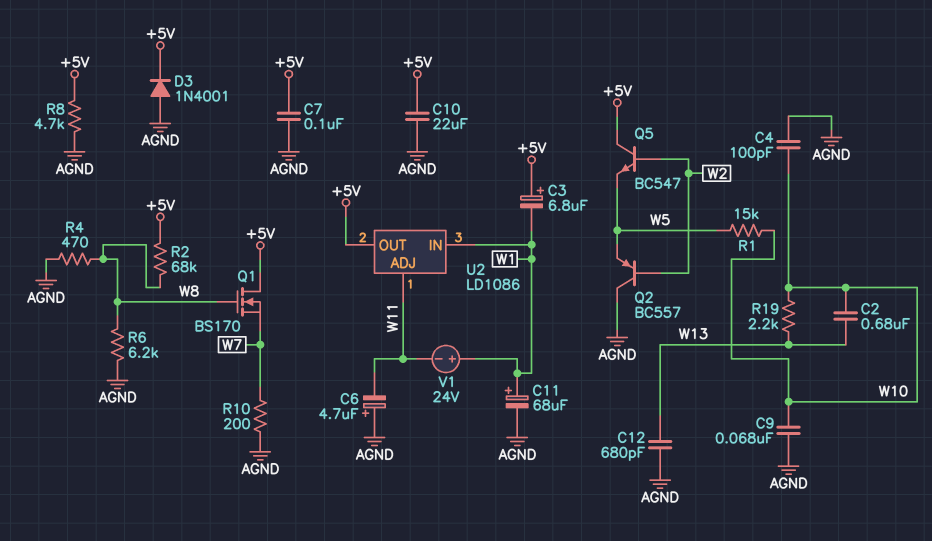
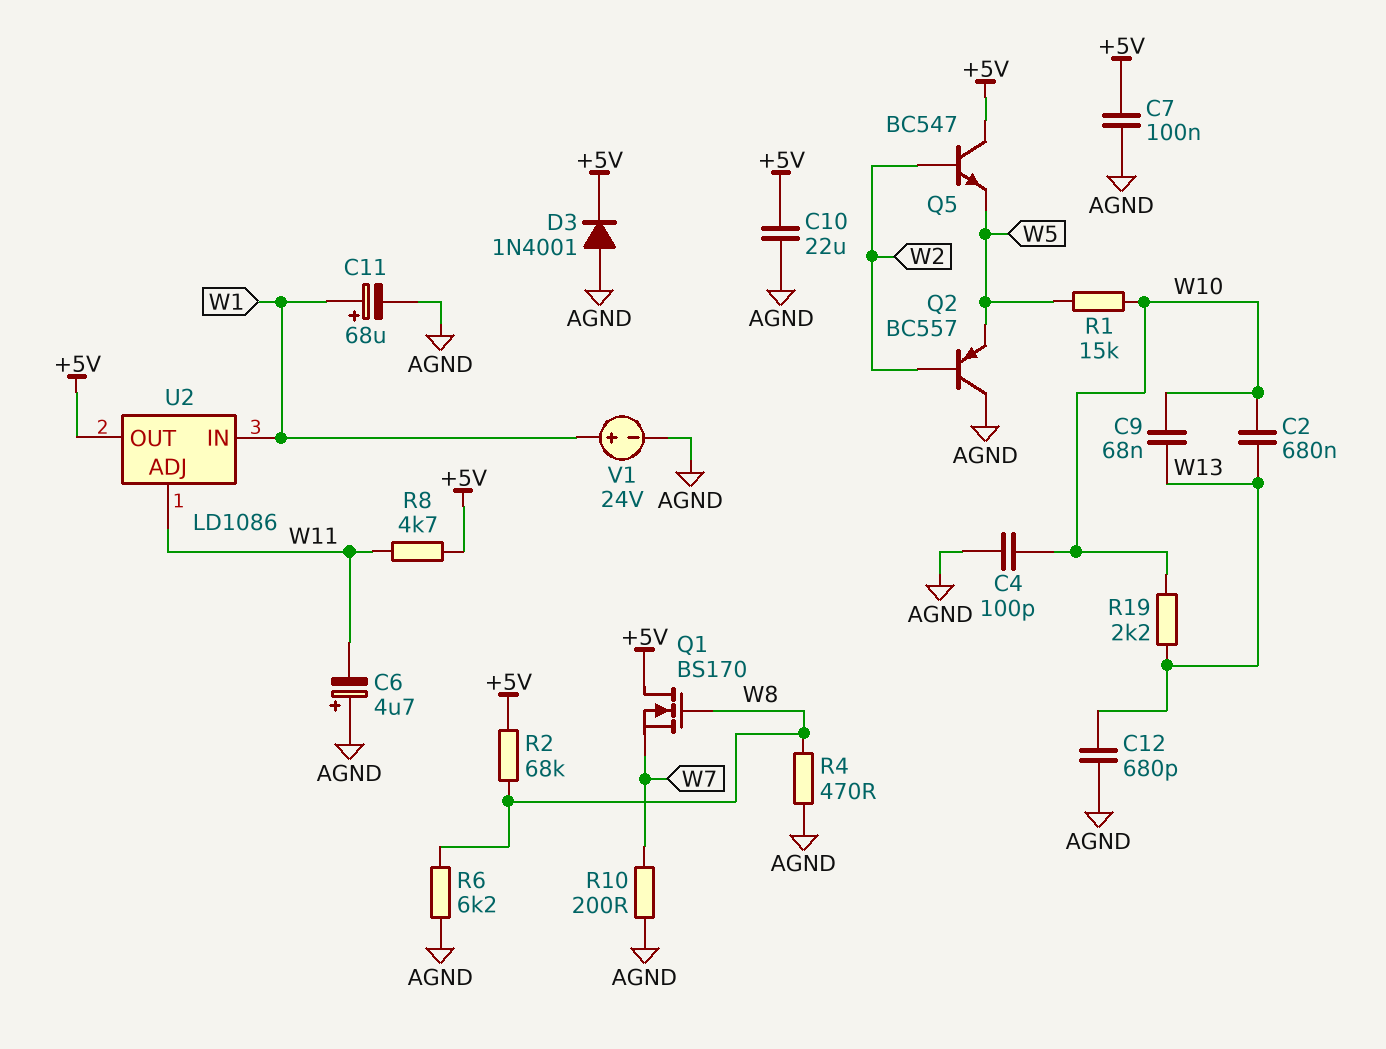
C3: 6.8uF (plus +5V, minus W1) -> none
C9: 68nF (AGND, W10) -> 68nF (W10, W13)
R8: 4.7k (+5V, AGND) -> 4.7k (+5V, W11)
V1: 24V (plus W1, minus W11) -> 24V (plus W1, minus AGND)

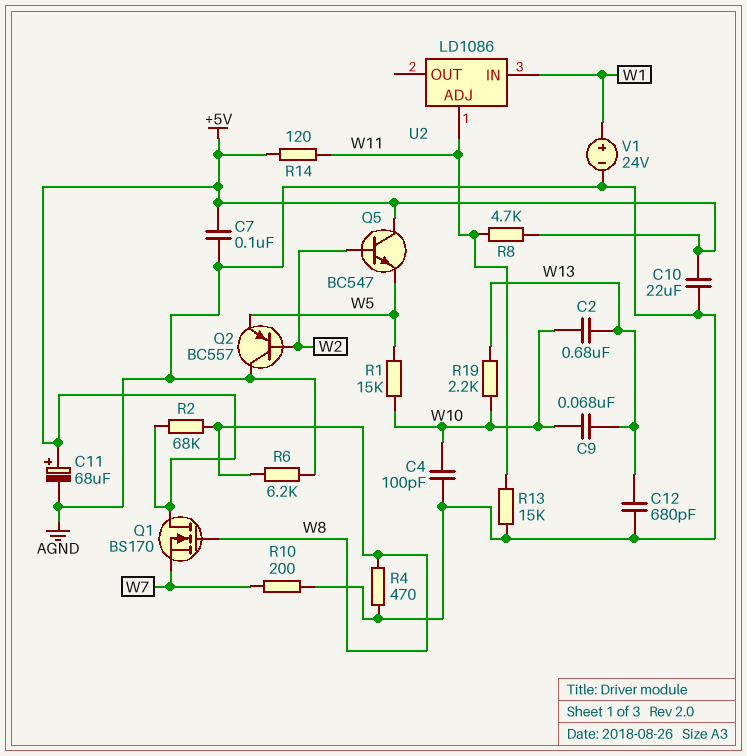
C6: 4.7uF (plus AGND, minus W11) -> none
C11: 68uF (plus W1, minus AGND) -> 68uF (plus +5V, minus AGND)
D3: diode 1N4001 (A AGND, K +5V) -> none
R13: none -> 15k (AGND, W11)
R14: none -> 120 (+5V, W11)
U2 pin OUT: +5V -> none

